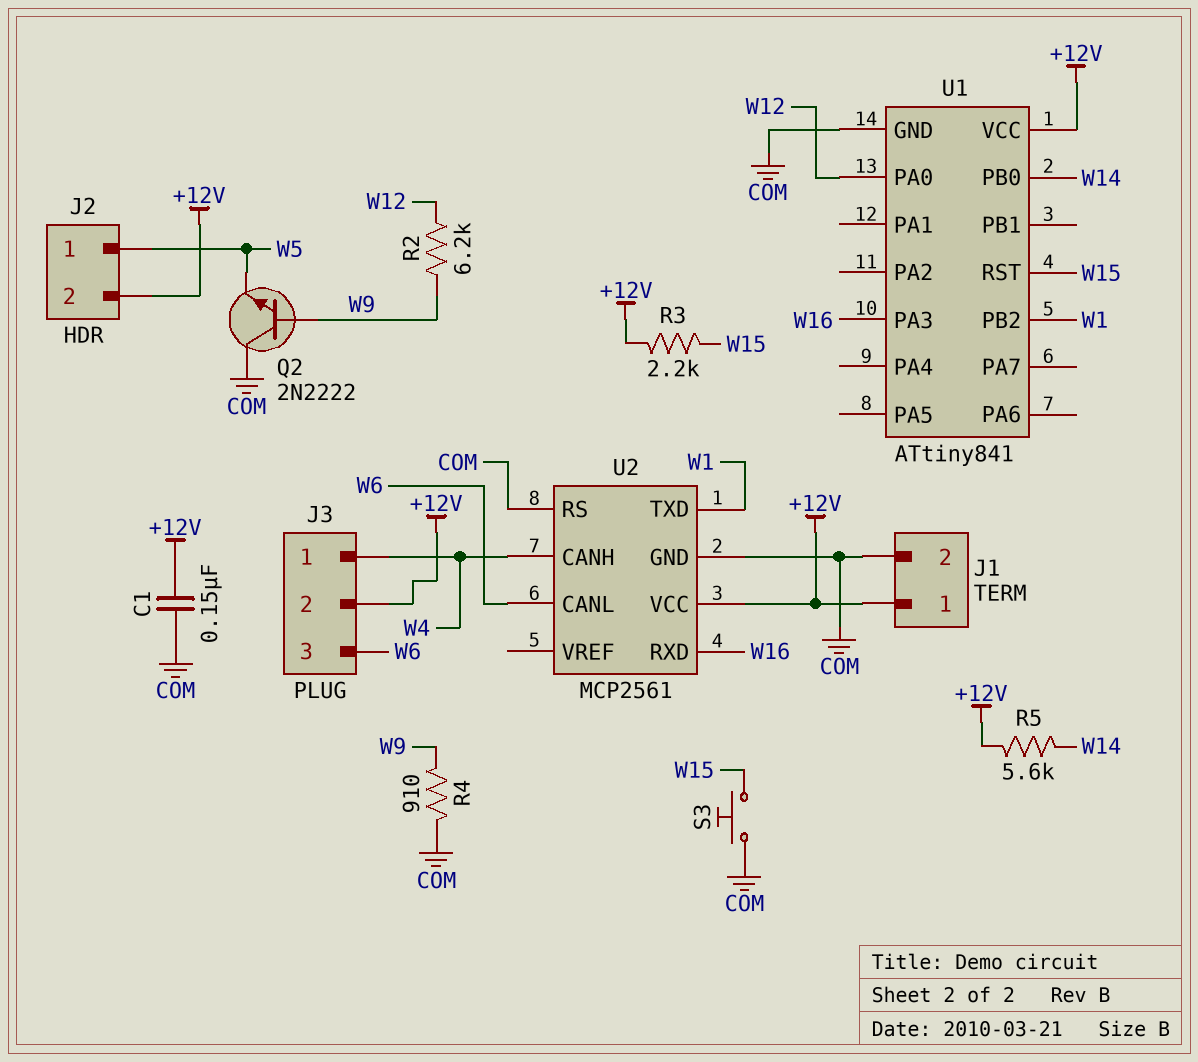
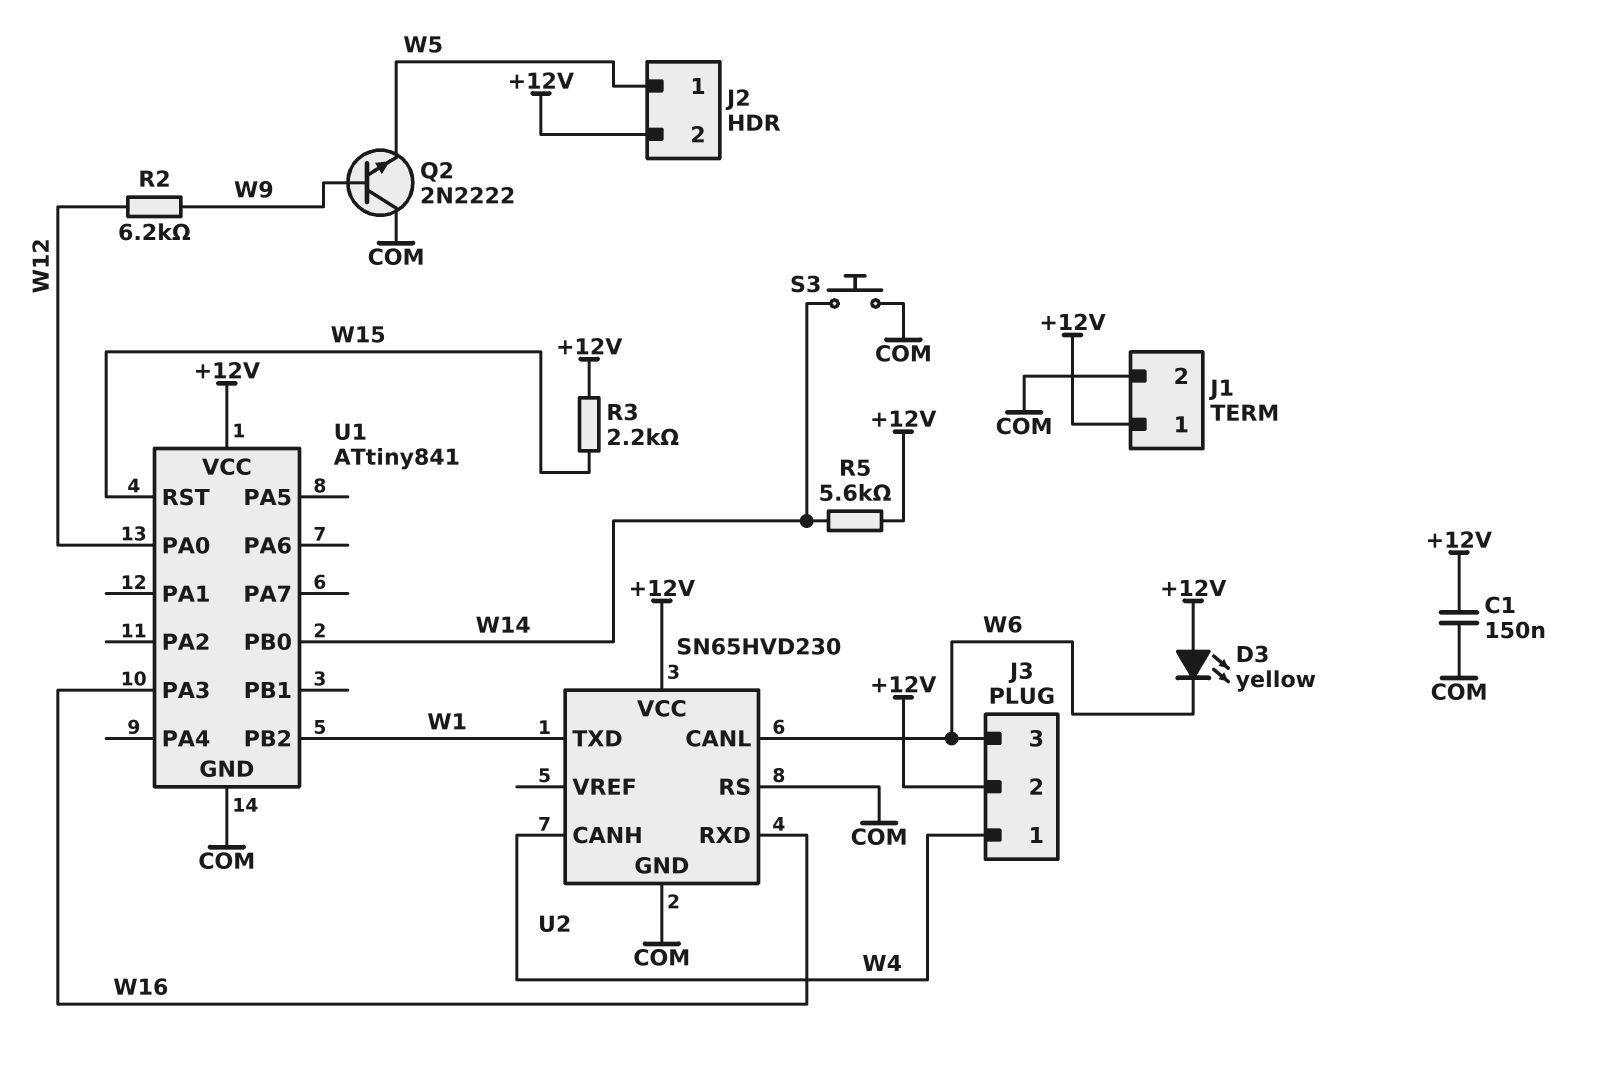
D3: none -> LED yellow (A +12V, K W6)
R4: 910 (COM, W9) -> none
S3: button (COM, W15) -> button (COM, W14)
U2: MCP2561 -> SN65HVD230

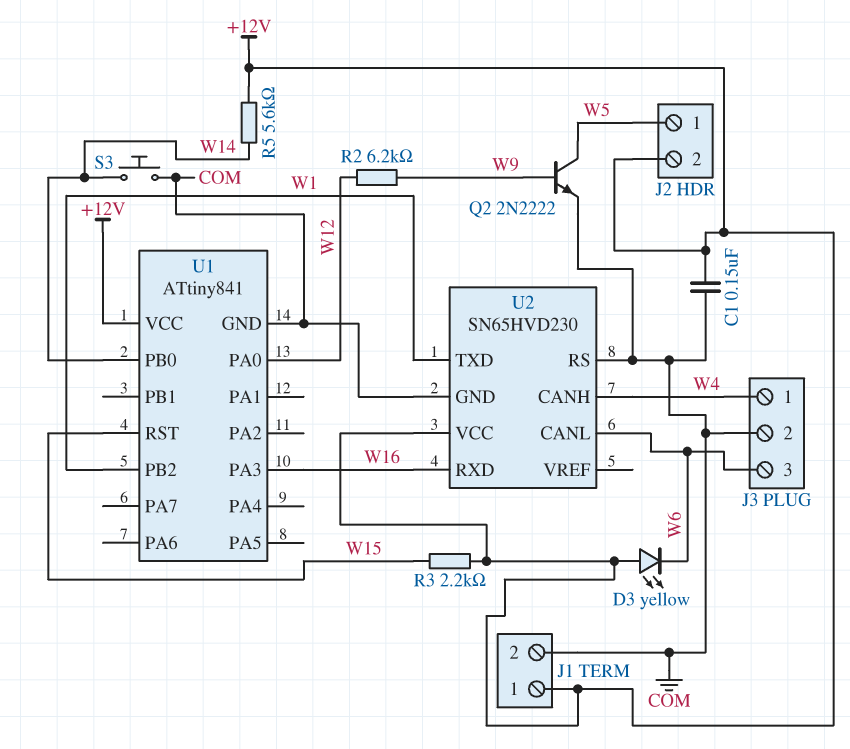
J3 pin 2: +12V -> COM
Q2: NPN 2N2222 (B W9, C COM, E W5) -> NPN 2N2222 (B W9, C W5, E COM)

